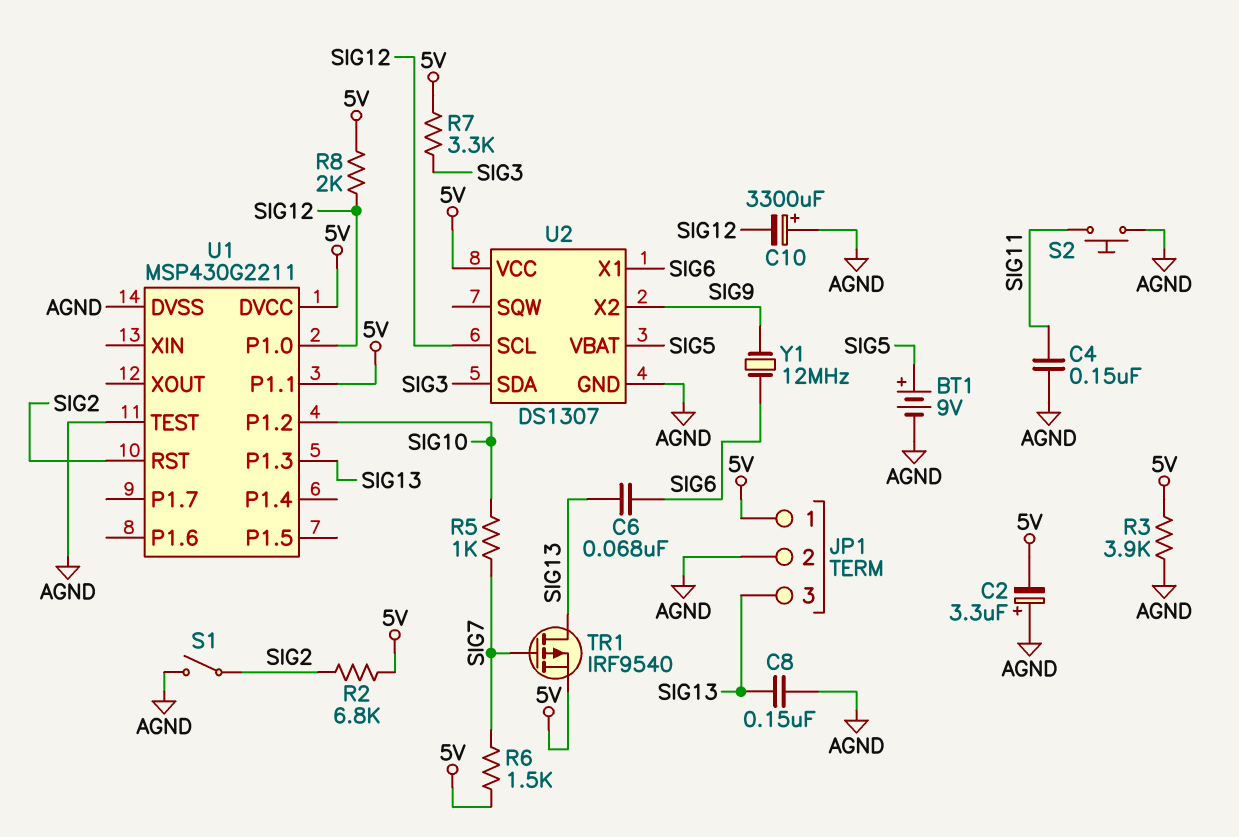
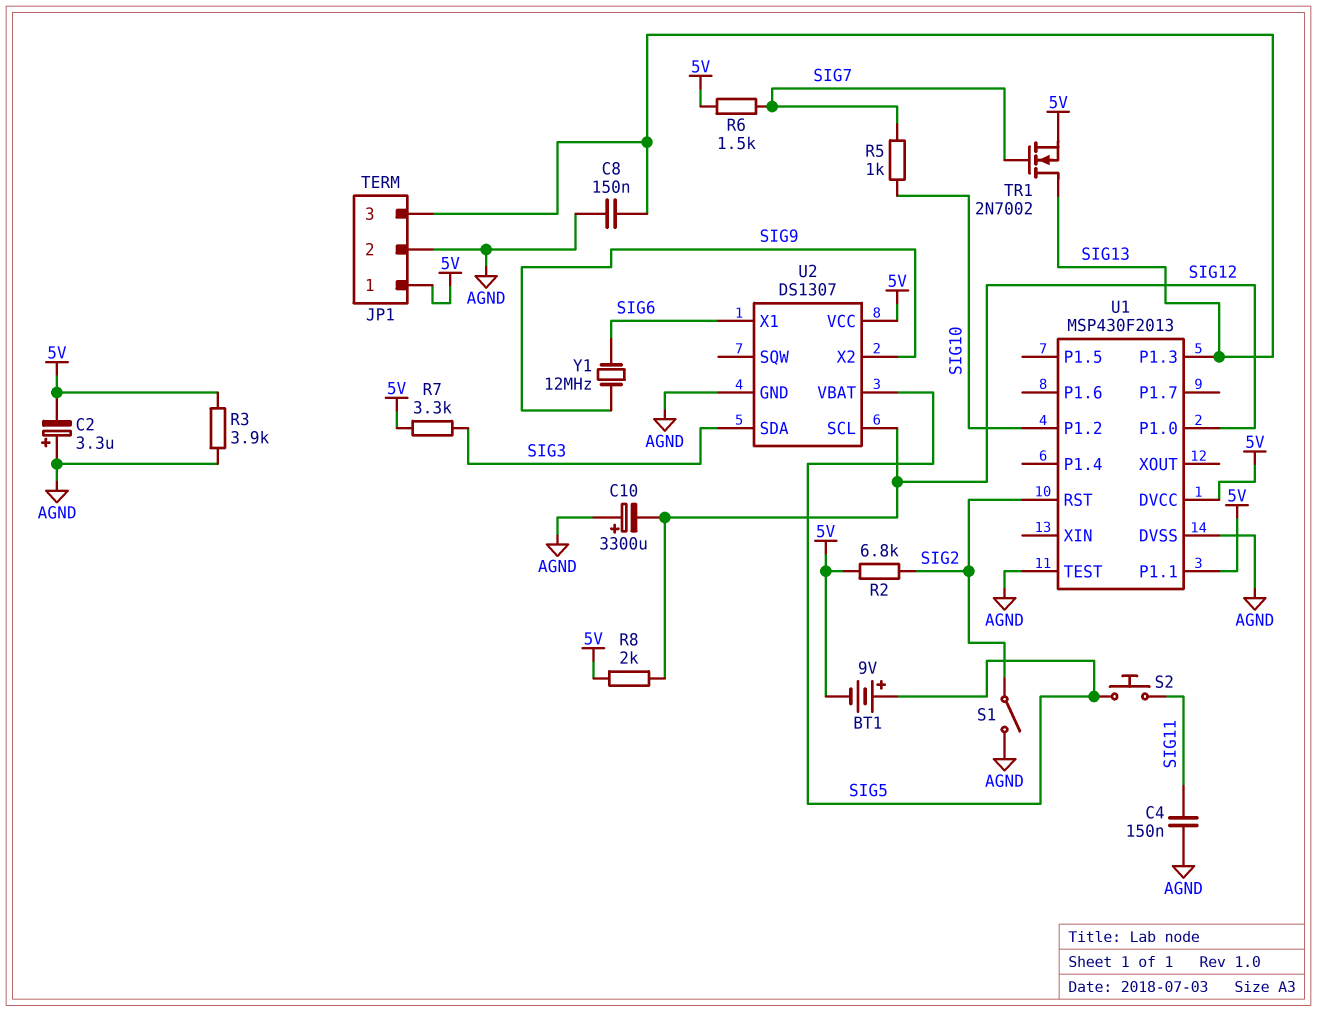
BT1: 9V (plus SIG5, minus AGND) -> 9V (plus SIG5, minus 5V)
C6: 68nF (SIG6, SIG13) -> none
S2: button (AGND, SIG11) -> button (SIG5, SIG11)
TR1: PMOS IRF9540 (G SIG7, D SIG13, S 5V) -> NMOS 2N7002 (G SIG7, D SIG13, S 5V)
U1: MSP430G2211 -> MSP430F2013

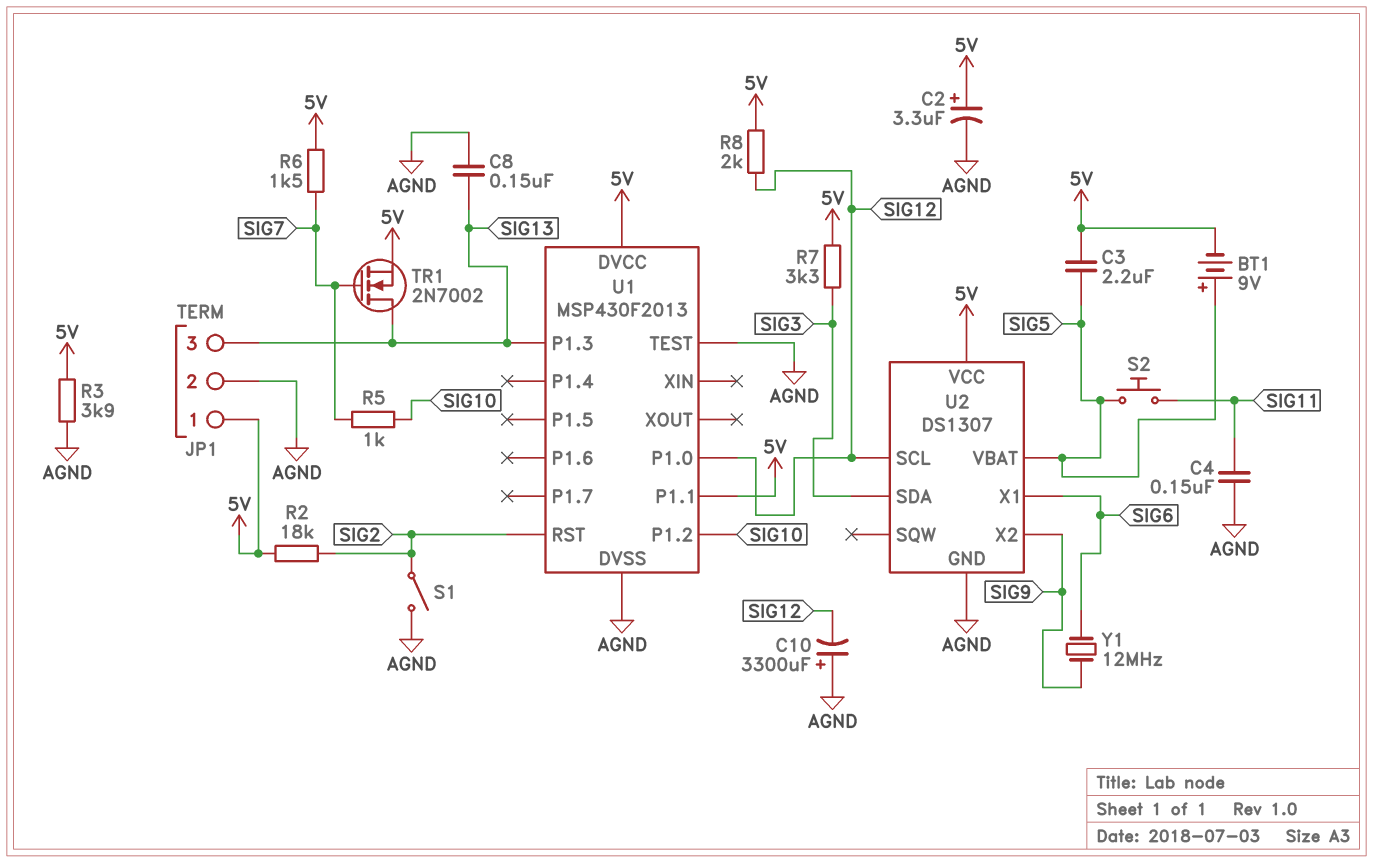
C2: 3.3uF (plus AGND, minus 5V) -> 3.3uF (plus 5V, minus AGND)
C3: none -> 2.2uF (5V, SIG5)
R2: 6.8k (5V, SIG2) -> 18k (5V, SIG2)

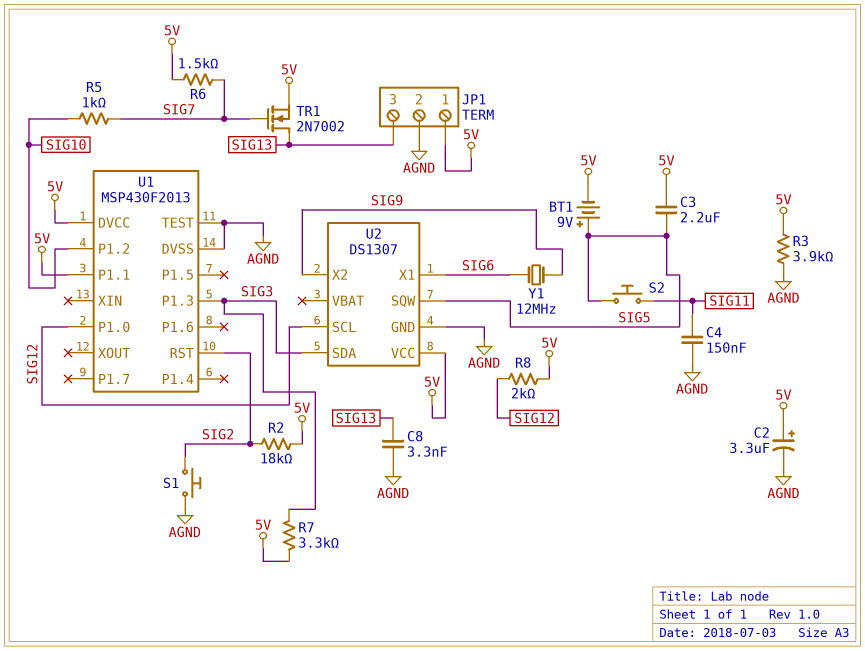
C8: 150nF (AGND, SIG13) -> 3.3nF (AGND, SIG13)
C10: 3300uF (plus AGND, minus SIG12) -> none
S1: switch (AGND, SIG2) -> button (AGND, SIG2)
U1 pin P1.3: SIG13 -> SIG3
U2 pin SQW: none -> SIG5
U2 pin VBAT: SIG5 -> none

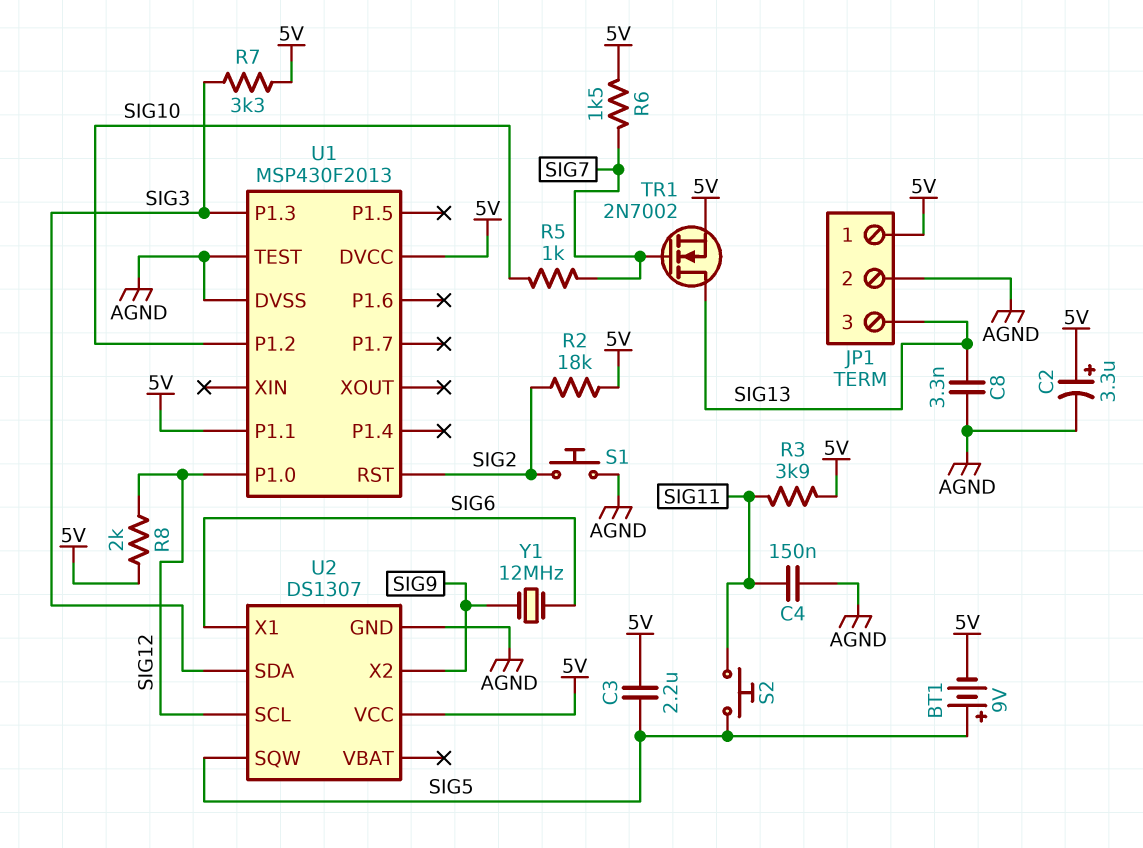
R3: 3.9k (5V, AGND) -> 3.9k (5V, SIG11)

